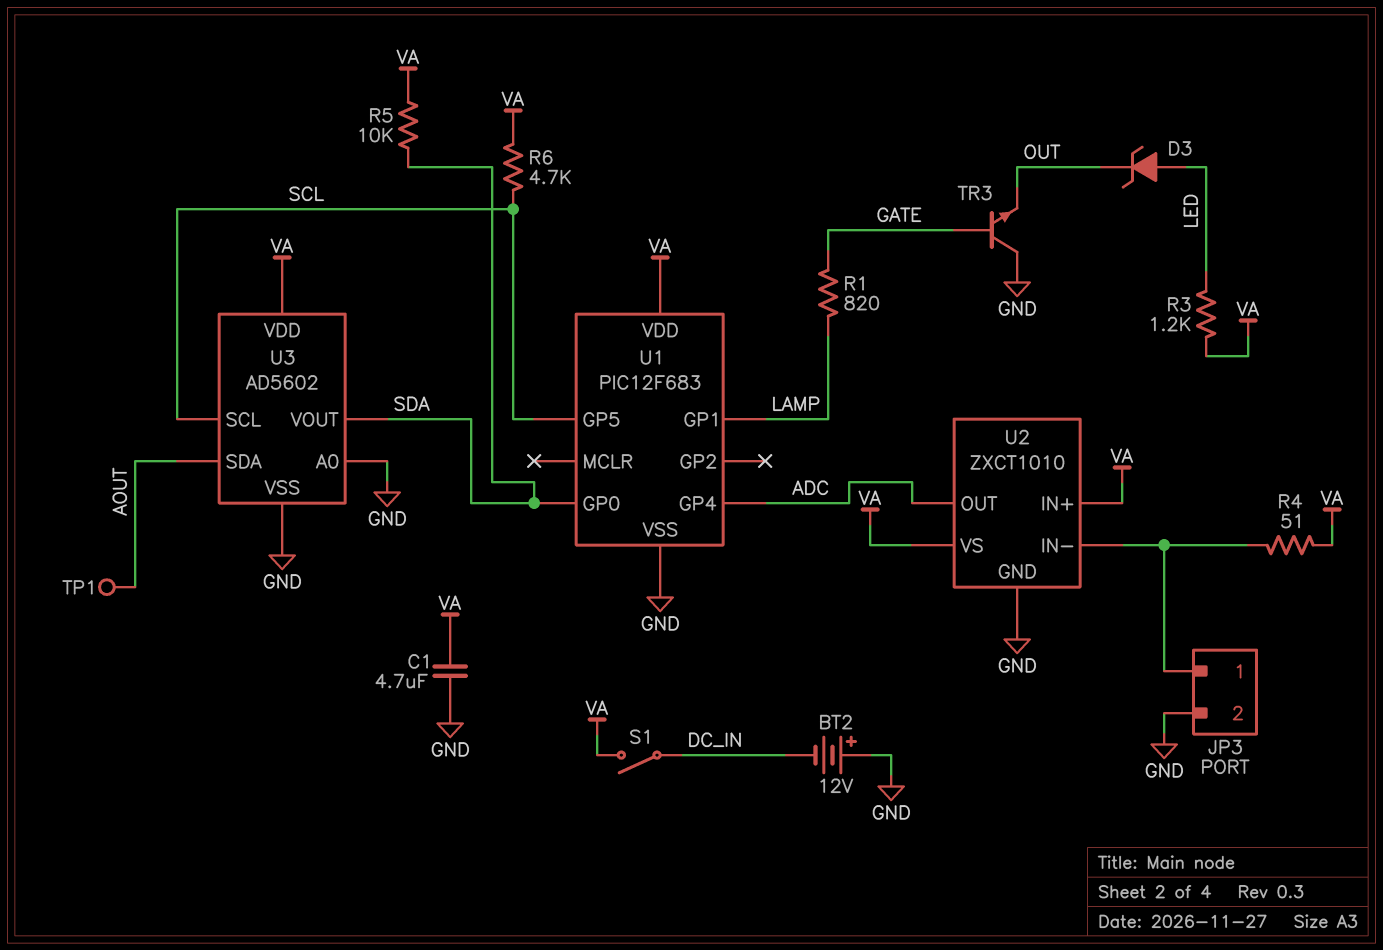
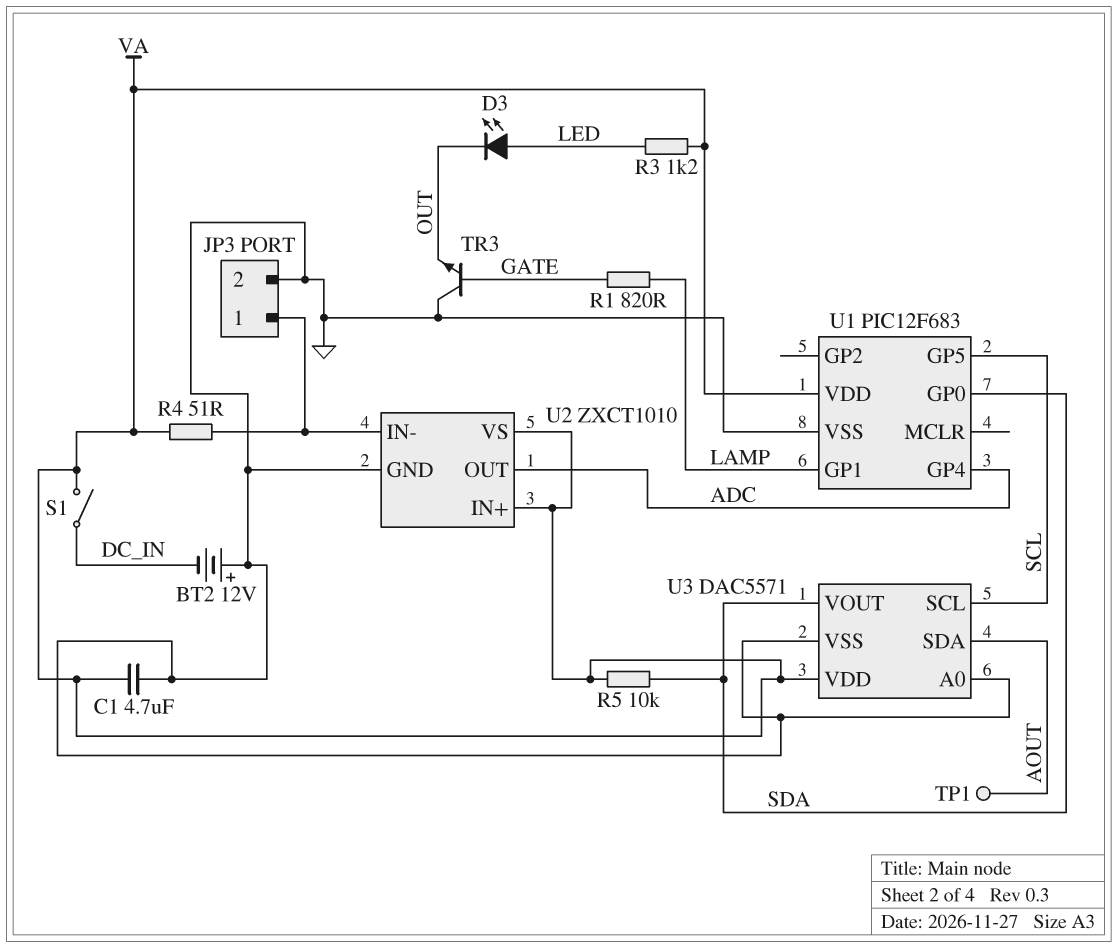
D3: zener (A LED, K OUT) -> LED (A LED, K OUT)
R6: 4.7k (SCL, VA) -> none
U3: AD5602 -> DAC5571

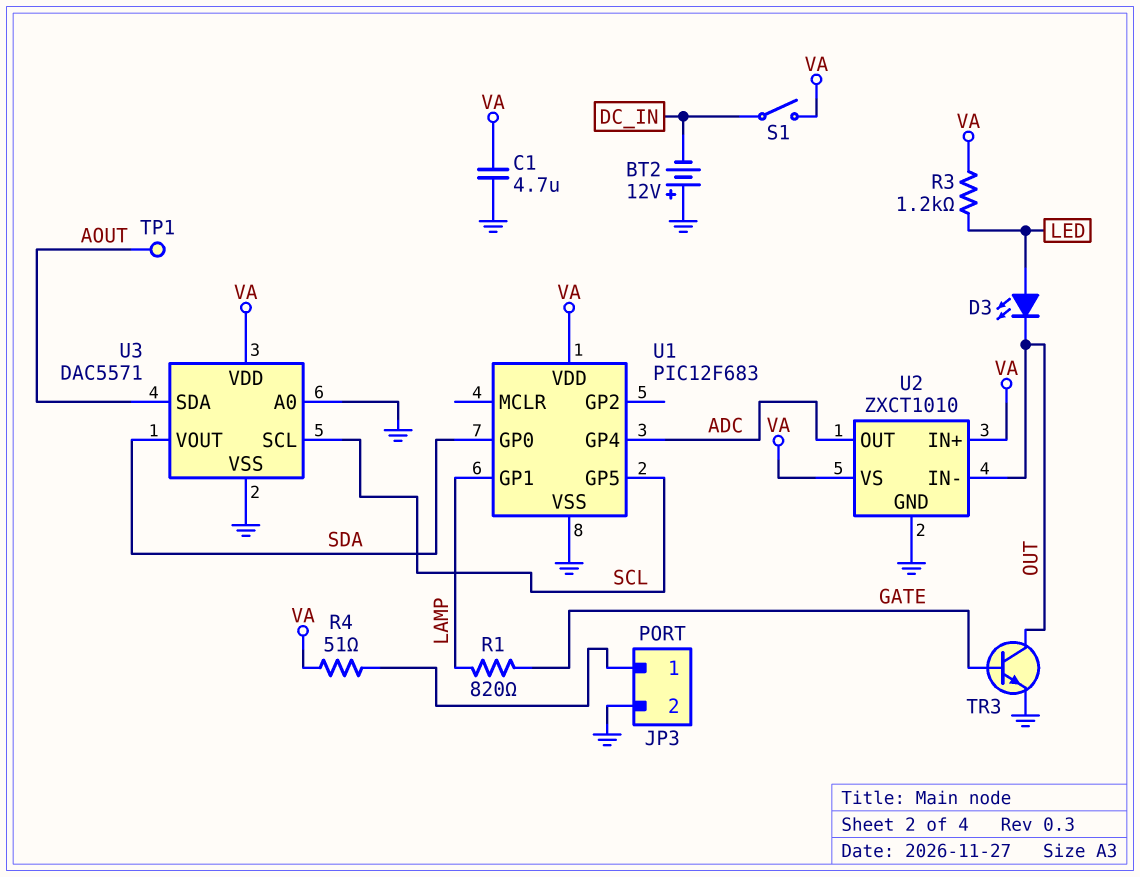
R5: 10k (SDA, VA) -> none
TR3: NPN (B GATE, C GND, E OUT) -> NPN (B GATE, C OUT, E GND)
U2 pin IN-: JP3/1 -> OUT

